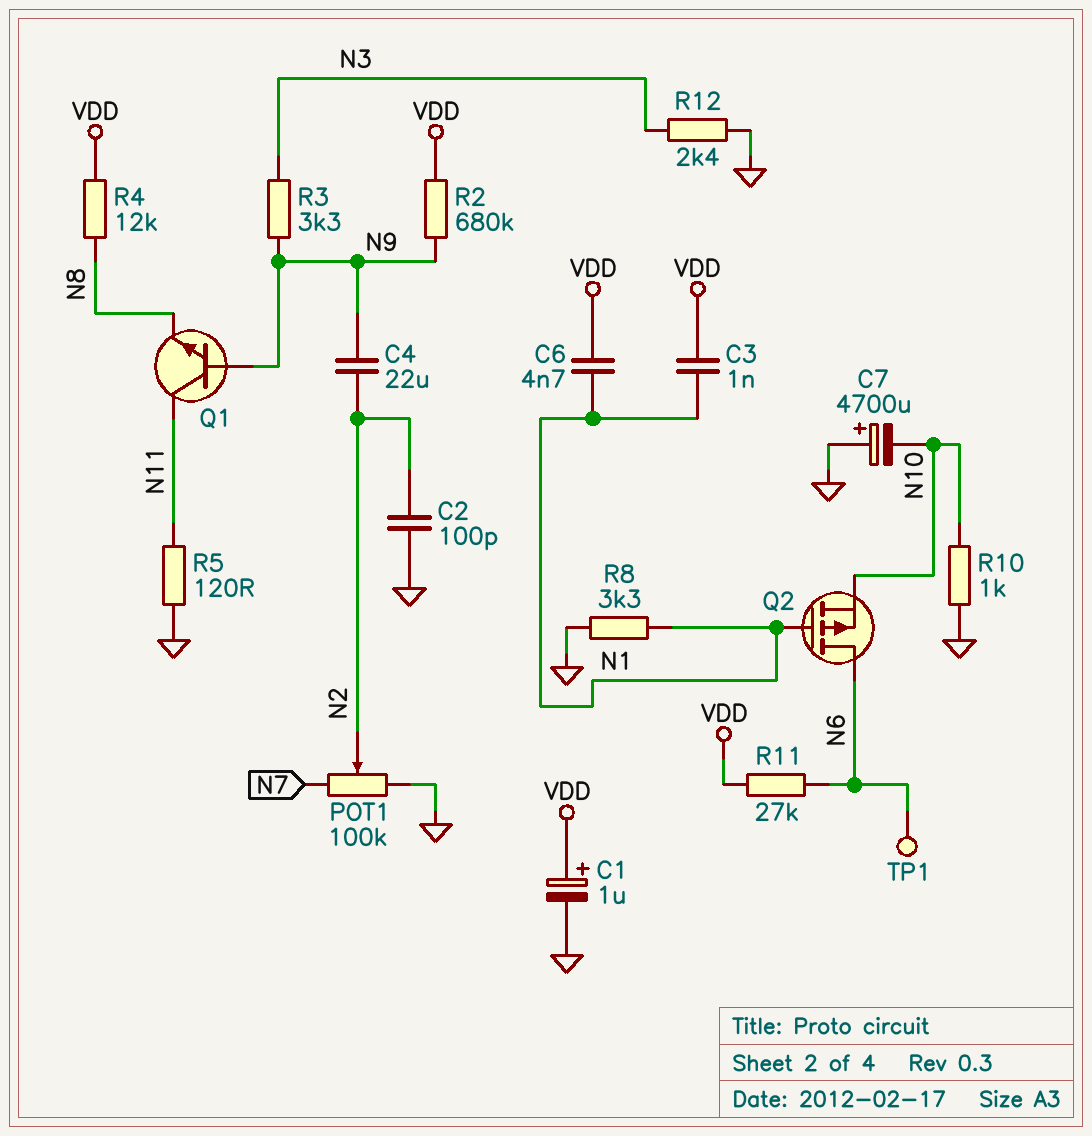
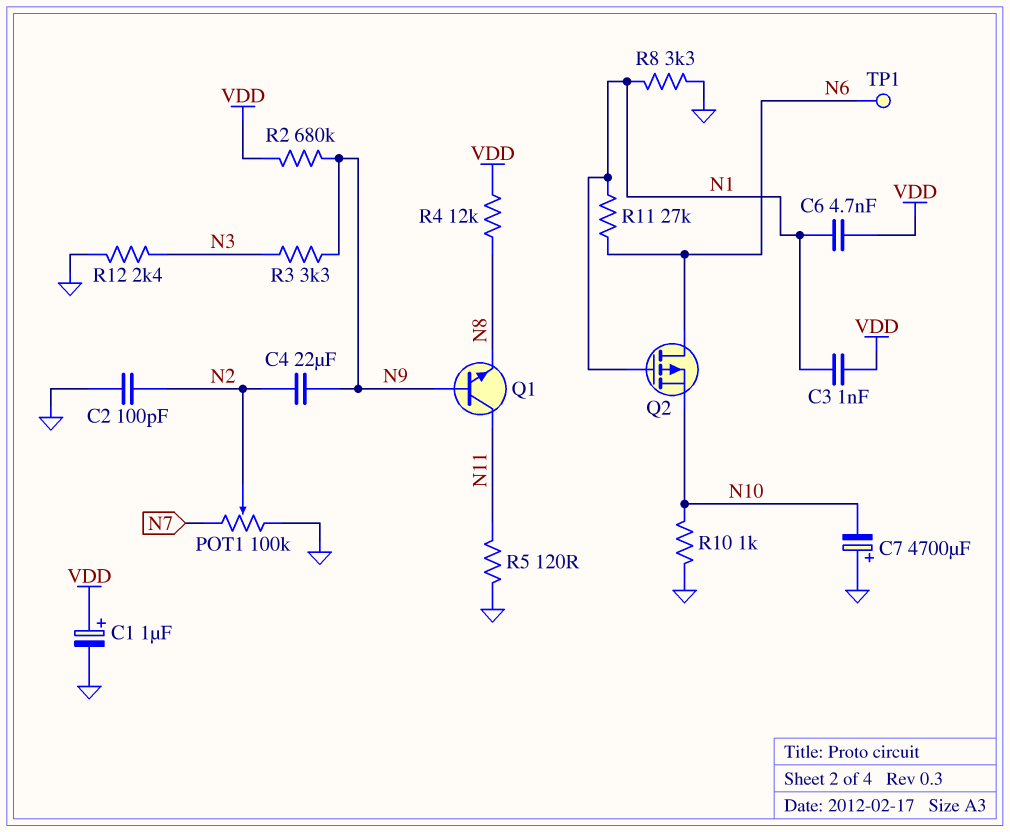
R11: 27k (N6, VDD) -> 27k (N1, N6)

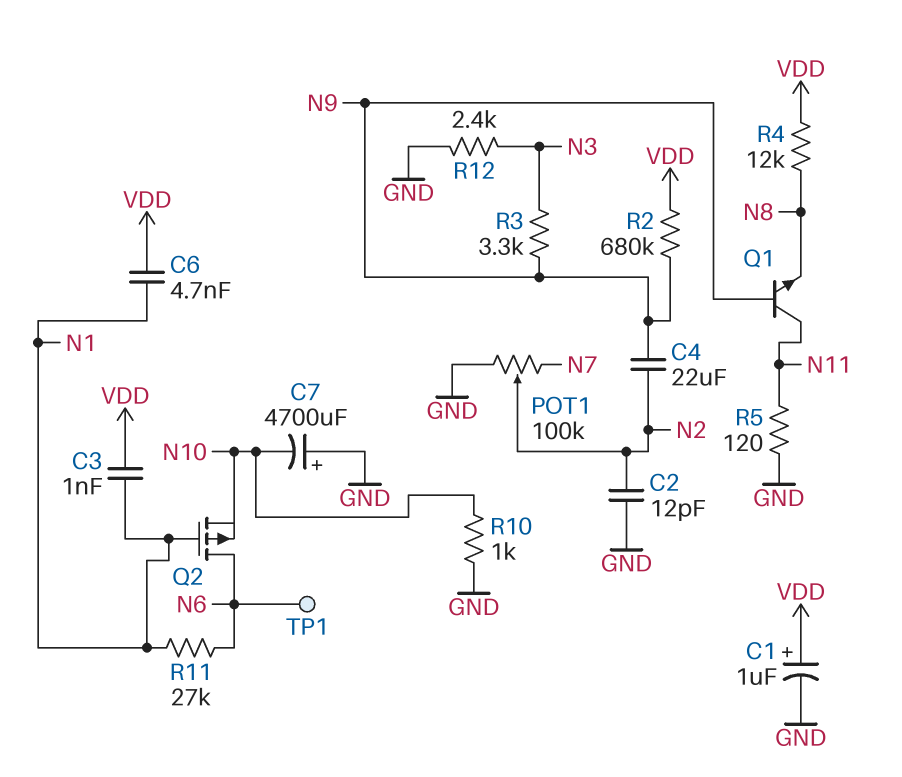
C2: 100pF (GND, N2) -> 12pF (GND, N2)
R8: 3.3k (GND, N1) -> none

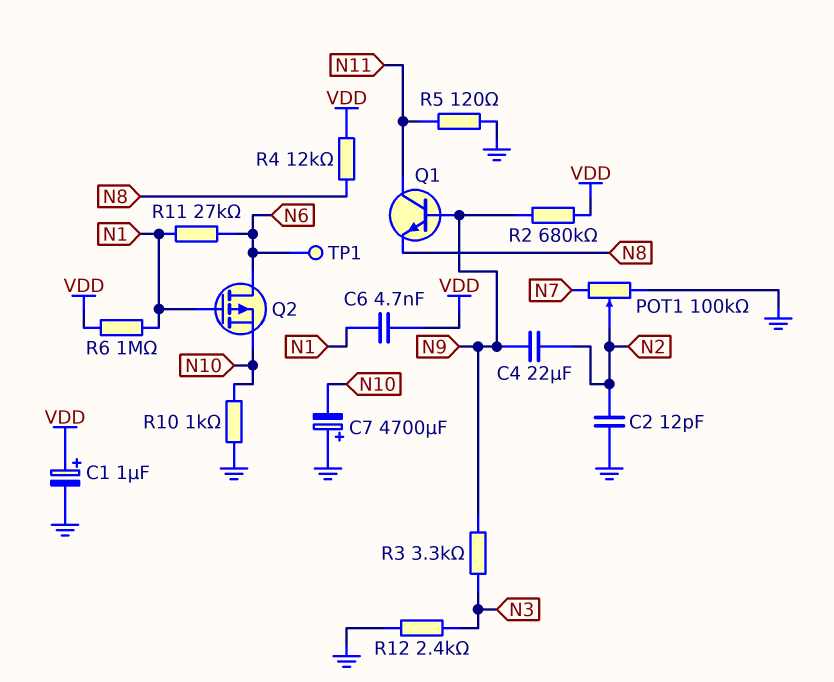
C3: 1nF (N1, VDD) -> none
R6: none -> 1M (N1, VDD)

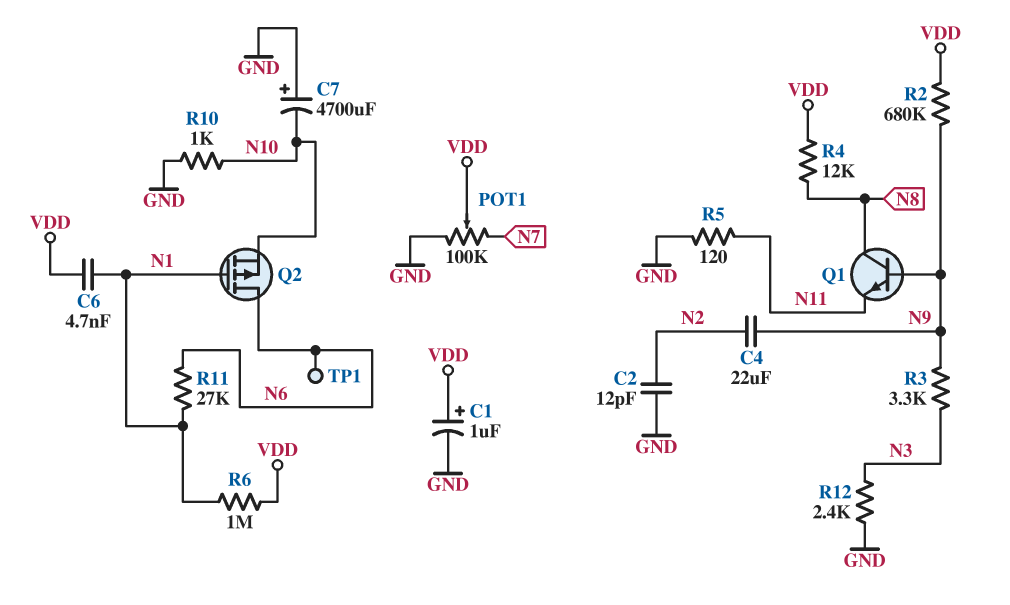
POT1: 100k (GND, N7, wiper N2) -> 100k (GND, N7, wiper VDD)
Q1: NPN (B N9, C N11, E N8) -> NPN (B N9, C N8, E N11)

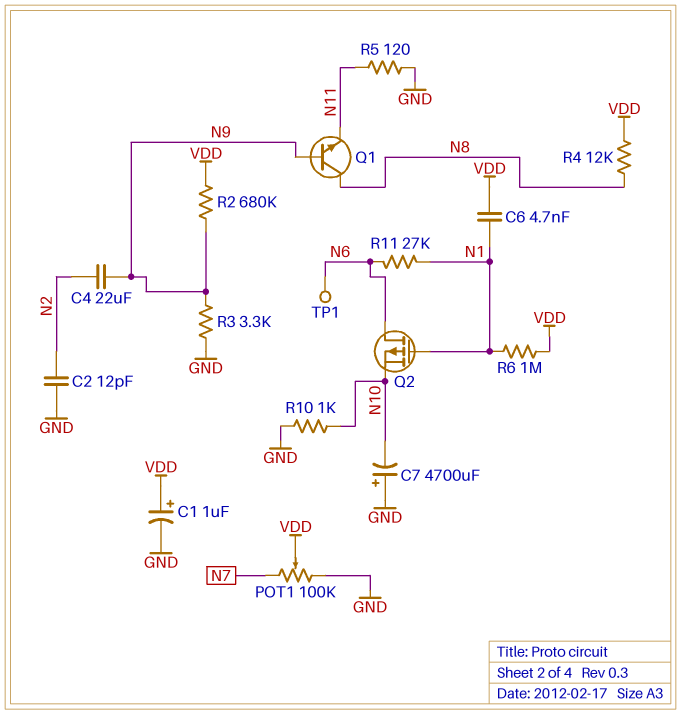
R3: 3.3k (N3, N9) -> 3.3k (GND, N9)
R12: 2.4k (GND, N3) -> none

